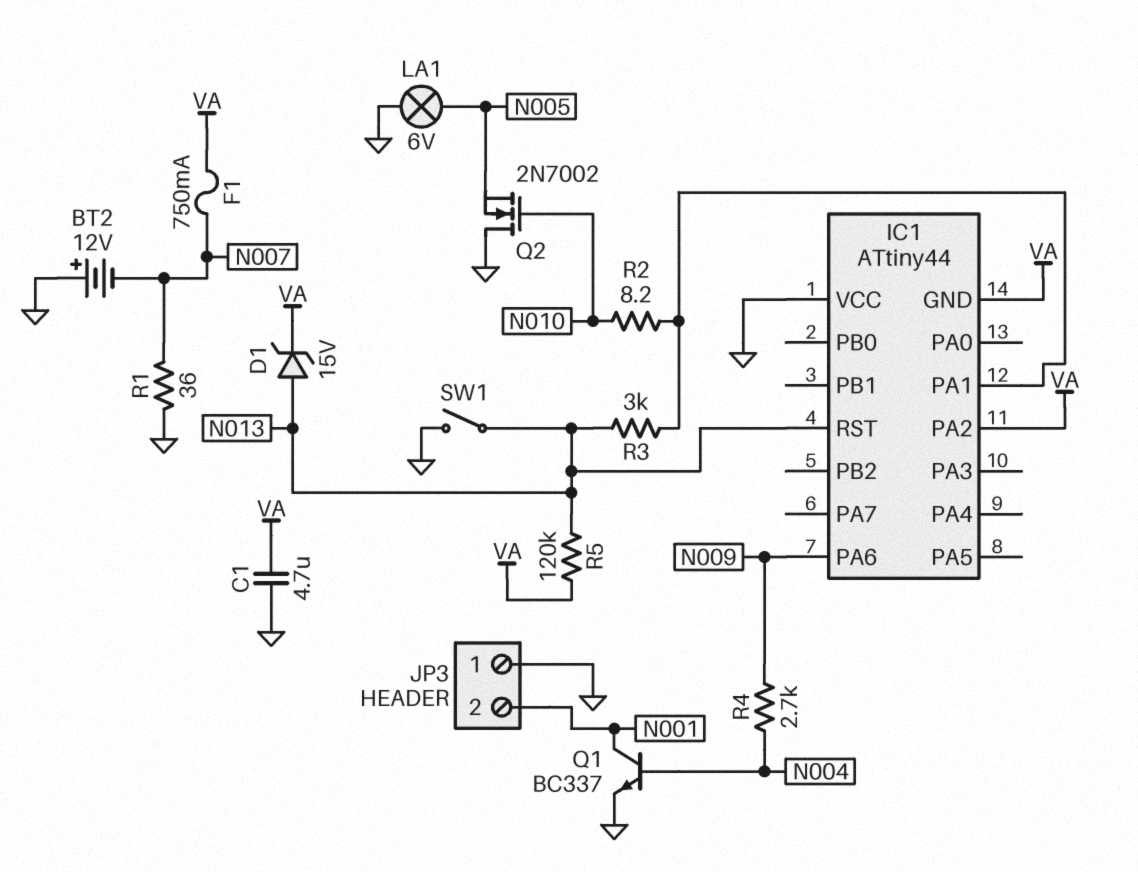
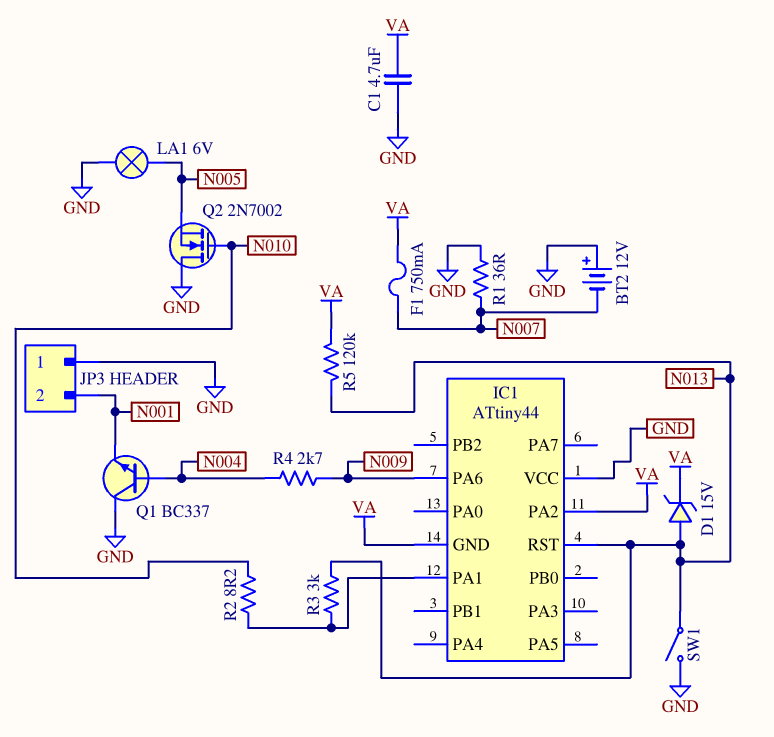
Q1: NPN BC337 (B N004, C N001, E GND) -> NPN BC337 (B N004, C GND, E N001)

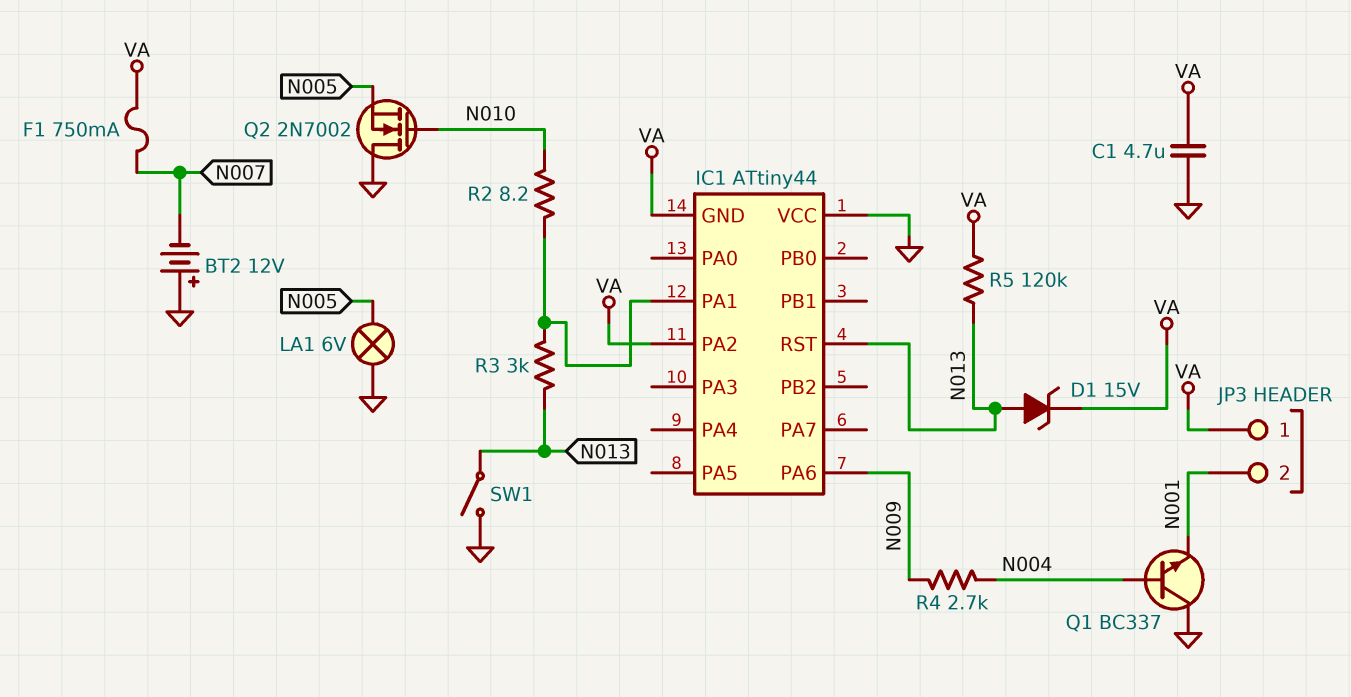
JP3 pin 1: GND -> VA
R1: 36 (GND, N007) -> none

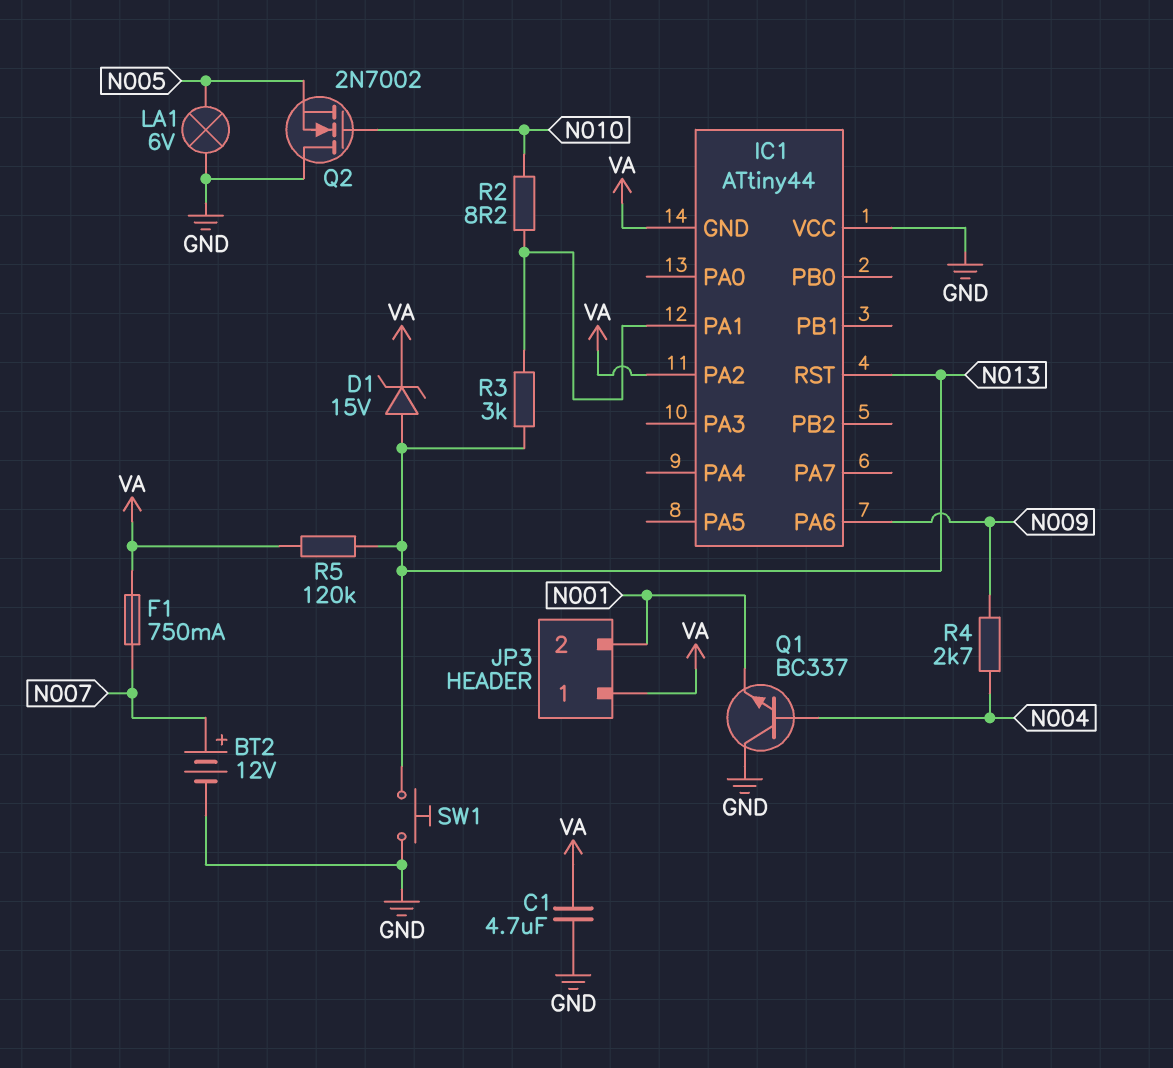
BT2: 12V (plus GND, minus N007) -> 12V (plus N007, minus GND)
SW1: switch (GND, N013) -> button (GND, N013)

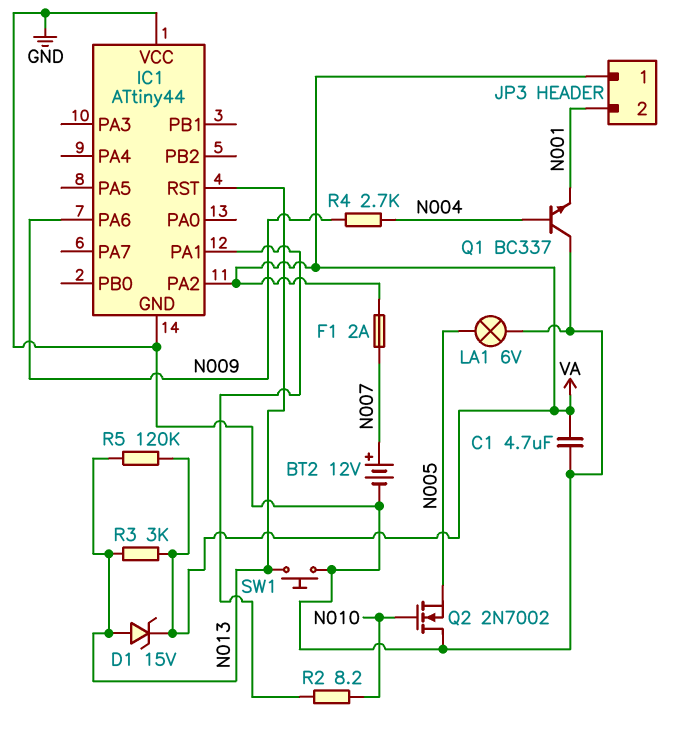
F1: 750mA (N007, VA) -> 2A (N007, VA)
IC1 pin GND: VA -> GND
R3: 3k (IC1/PA1, N013) -> 3k (N013, VA)

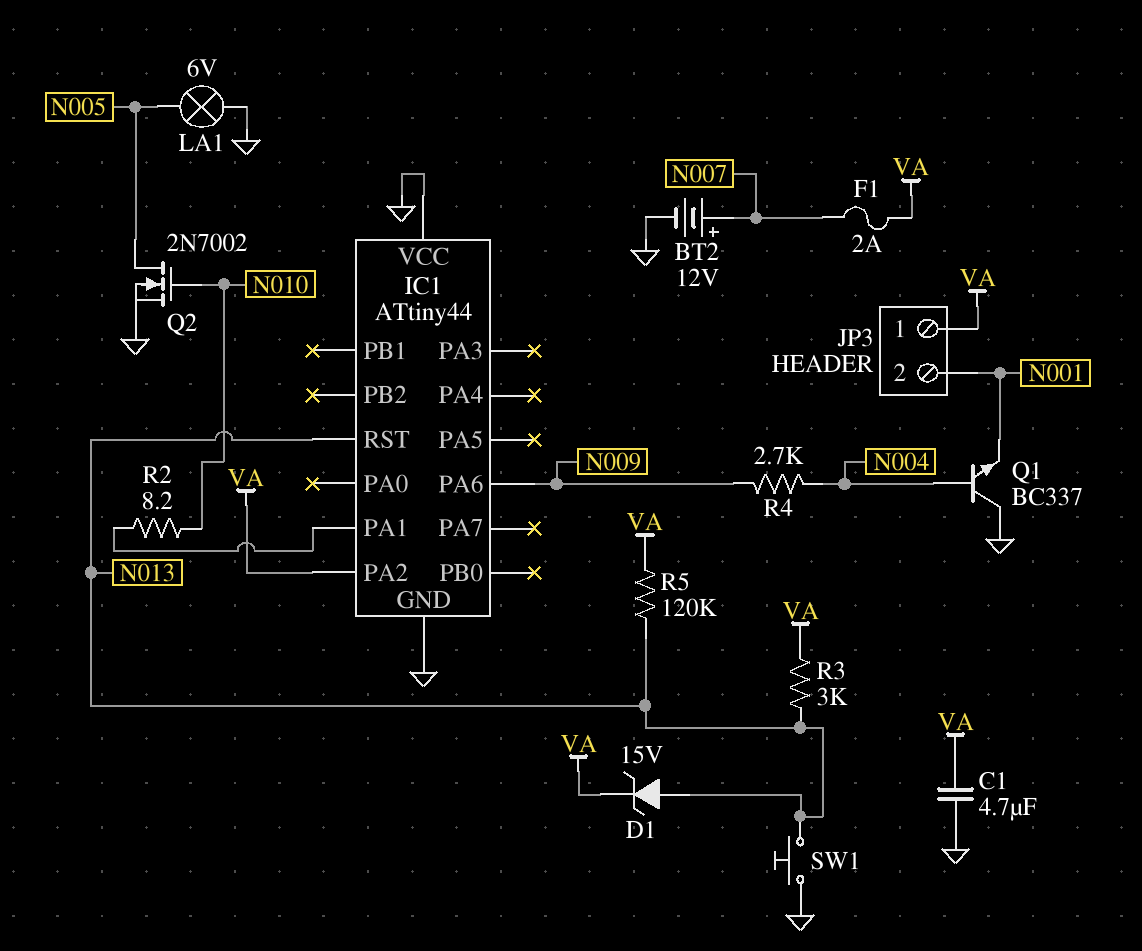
Q2: NMOS 2N7002 (G N010, D GND, S N005) -> NMOS 2N7002 (G N010, D N005, S GND)

